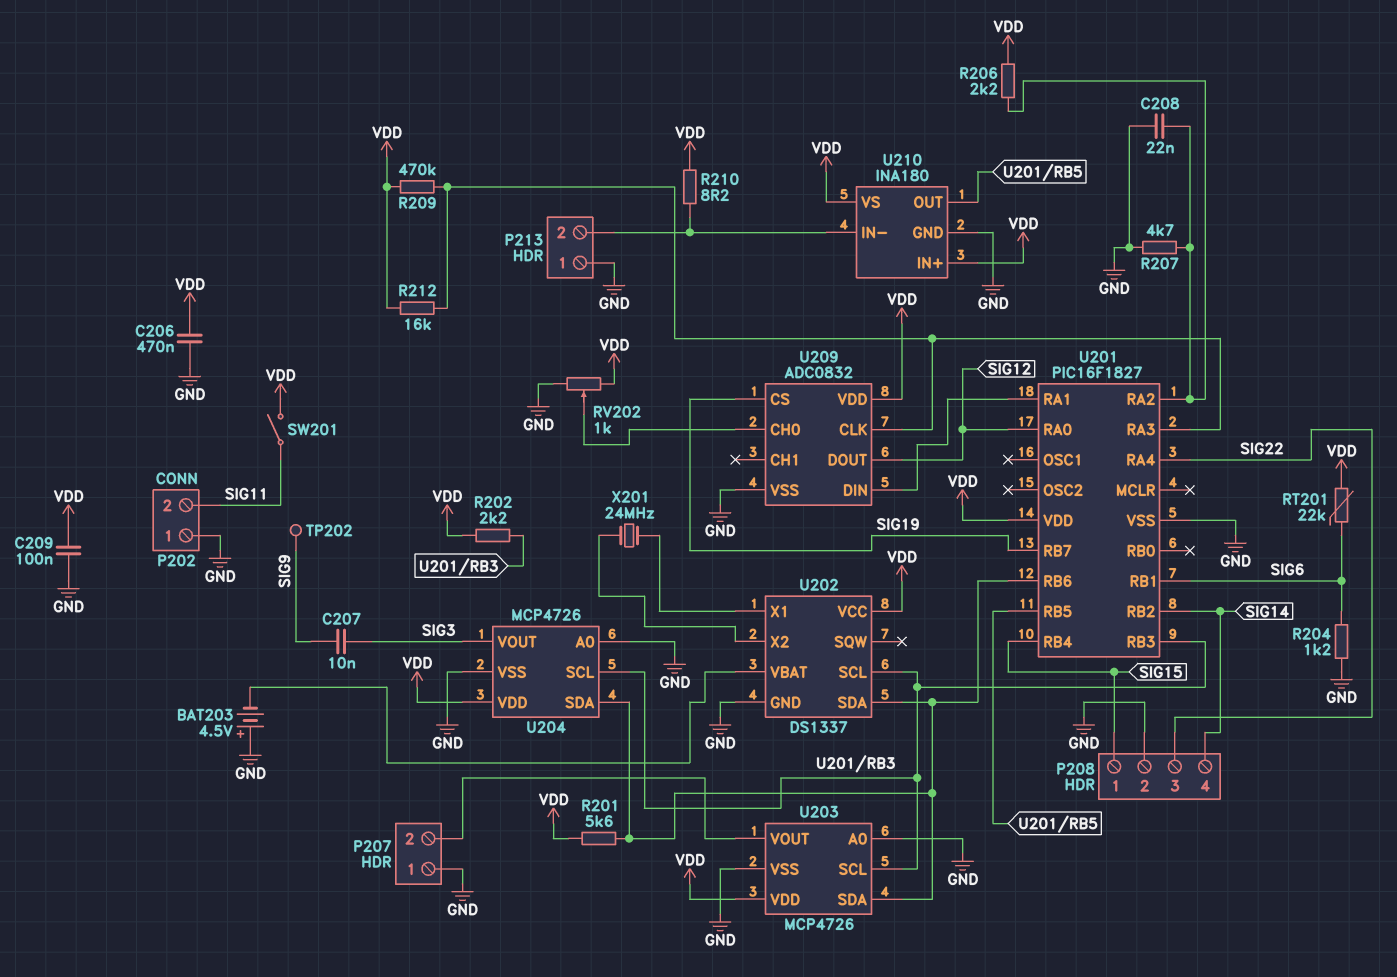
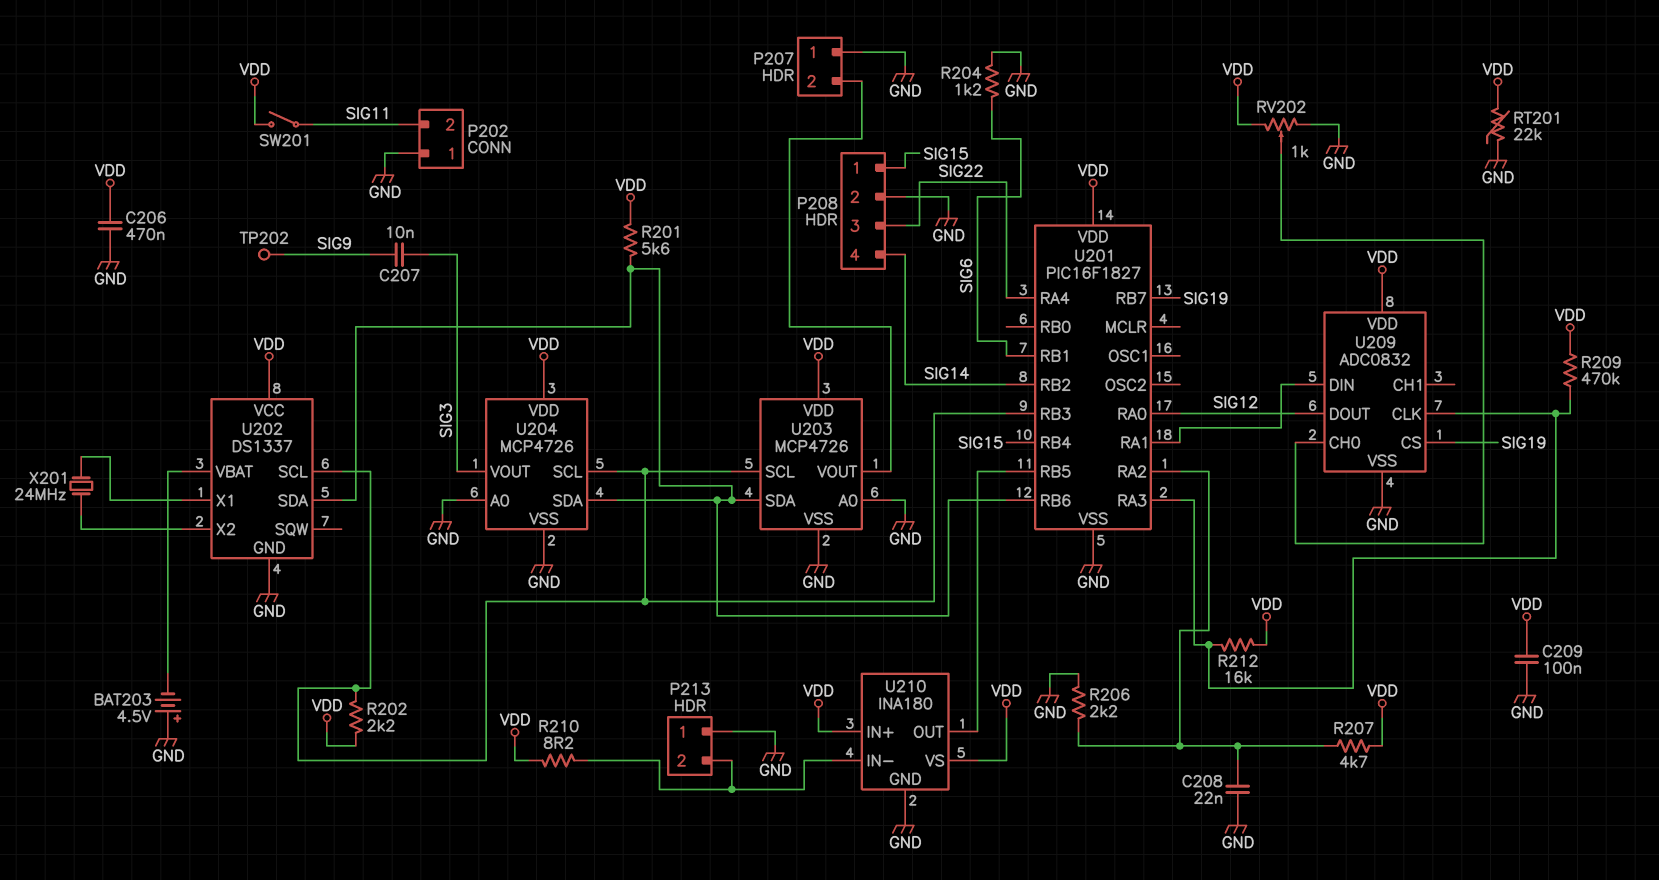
R206: 2.2k (U201/RA2, VDD) -> 2.2k (GND, U201/RA2)
R207: 4.7k (GND, U201/RA2) -> 4.7k (U201/RA2, VDD)
RT201: 22k (SIG6, VDD) -> 22k (GND, VDD)

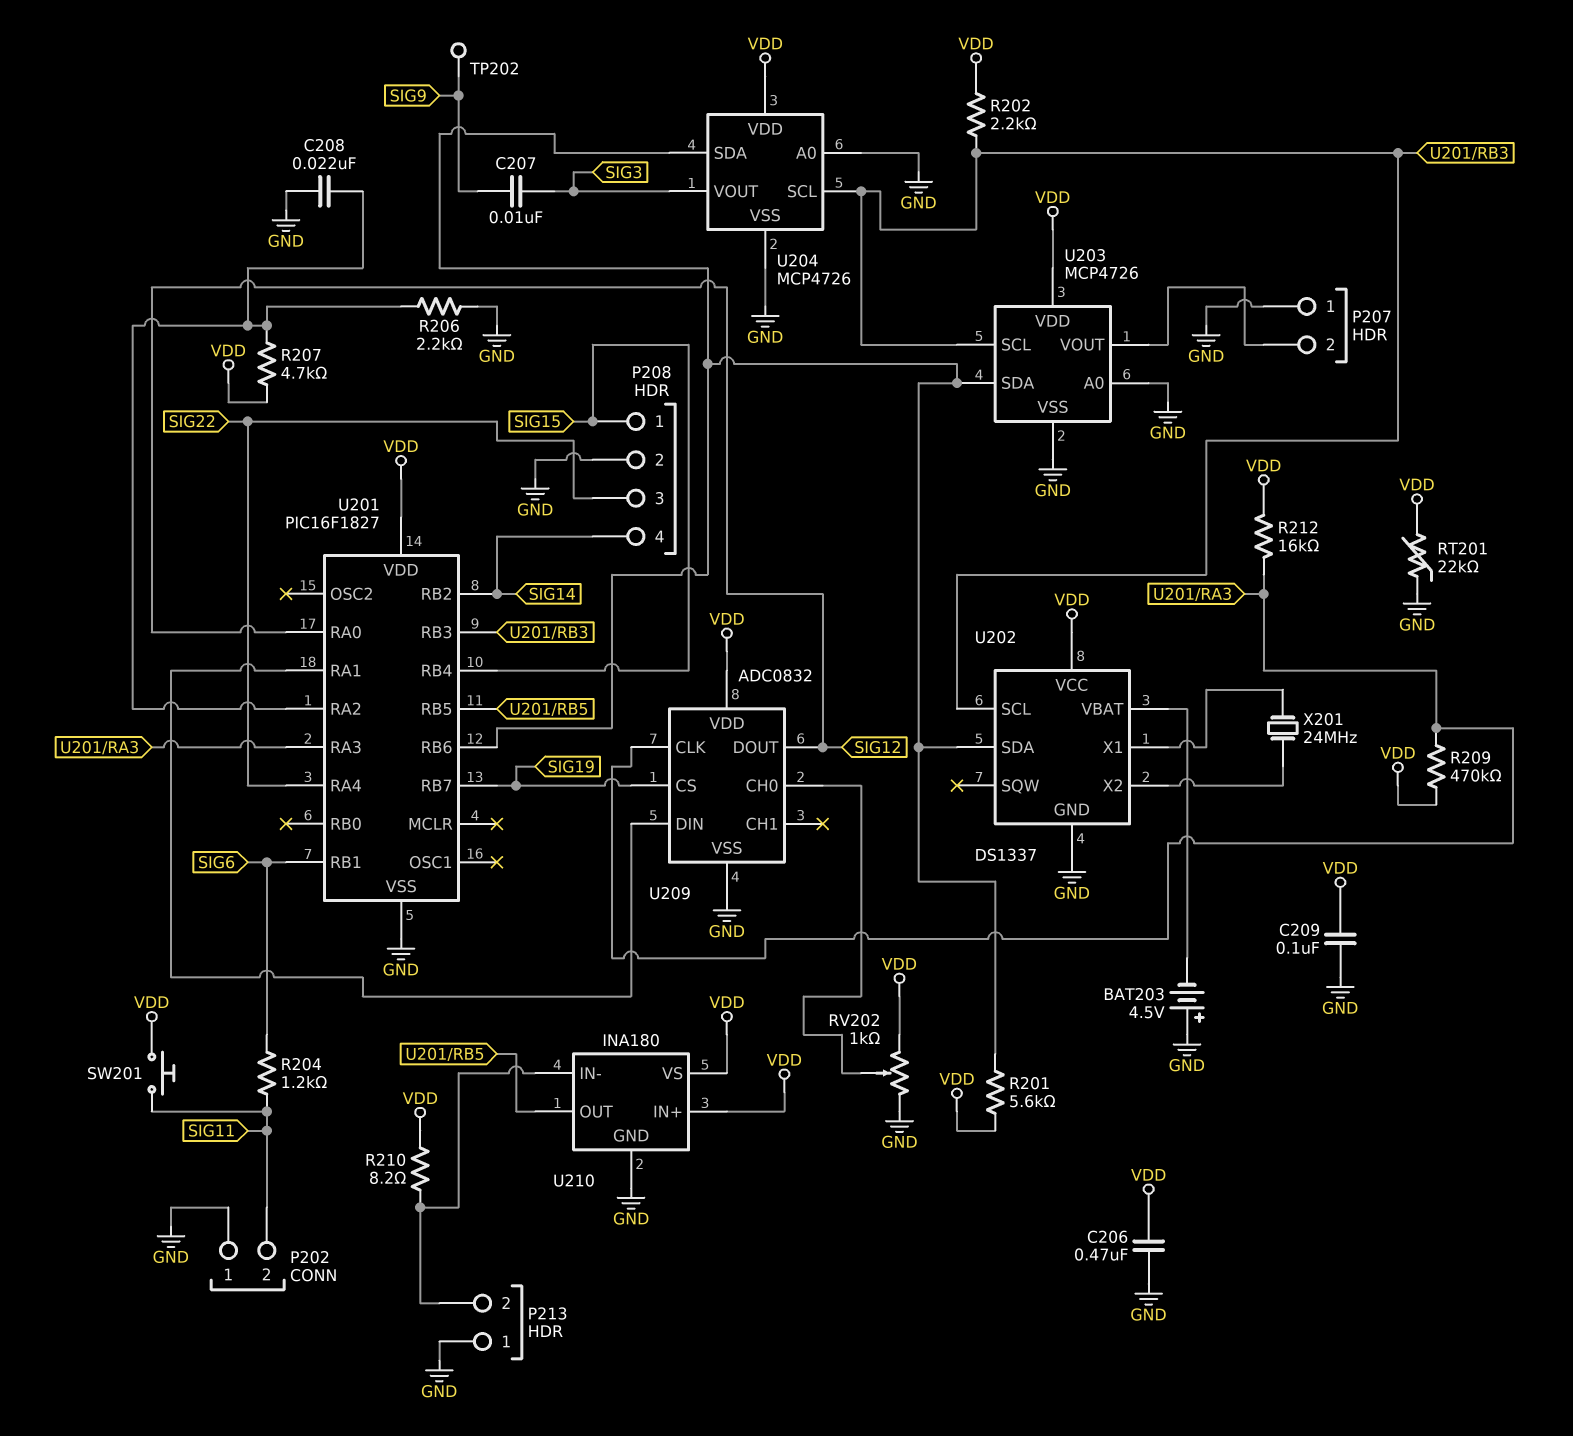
R204: 1.2k (GND, SIG6) -> 1.2k (SIG6, SIG11)
SW201: switch (SIG11, VDD) -> button (SIG11, VDD)

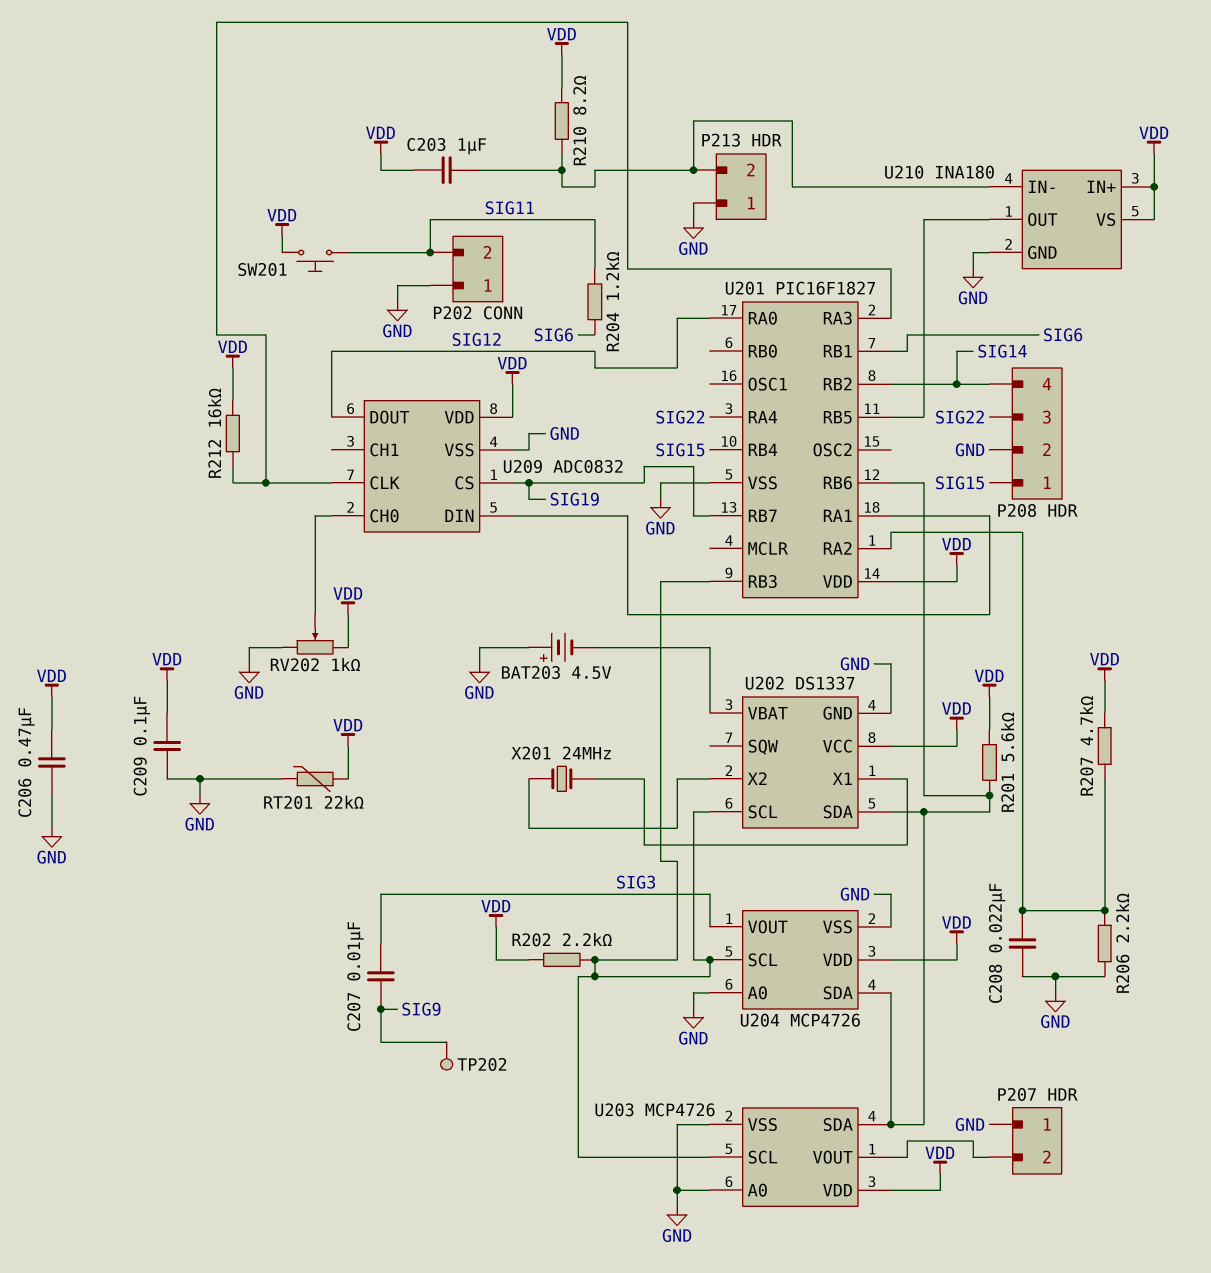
C203: none -> 1uF (P213/2, VDD)
R209: 470k (U201/RA3, VDD) -> none

